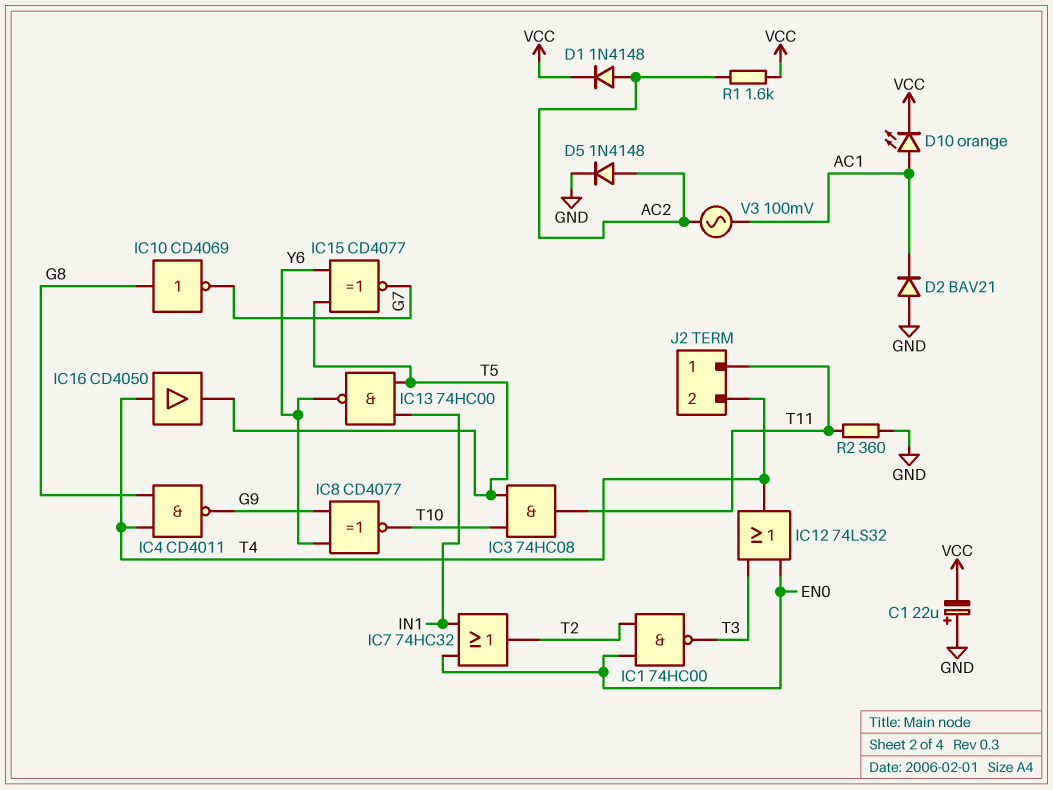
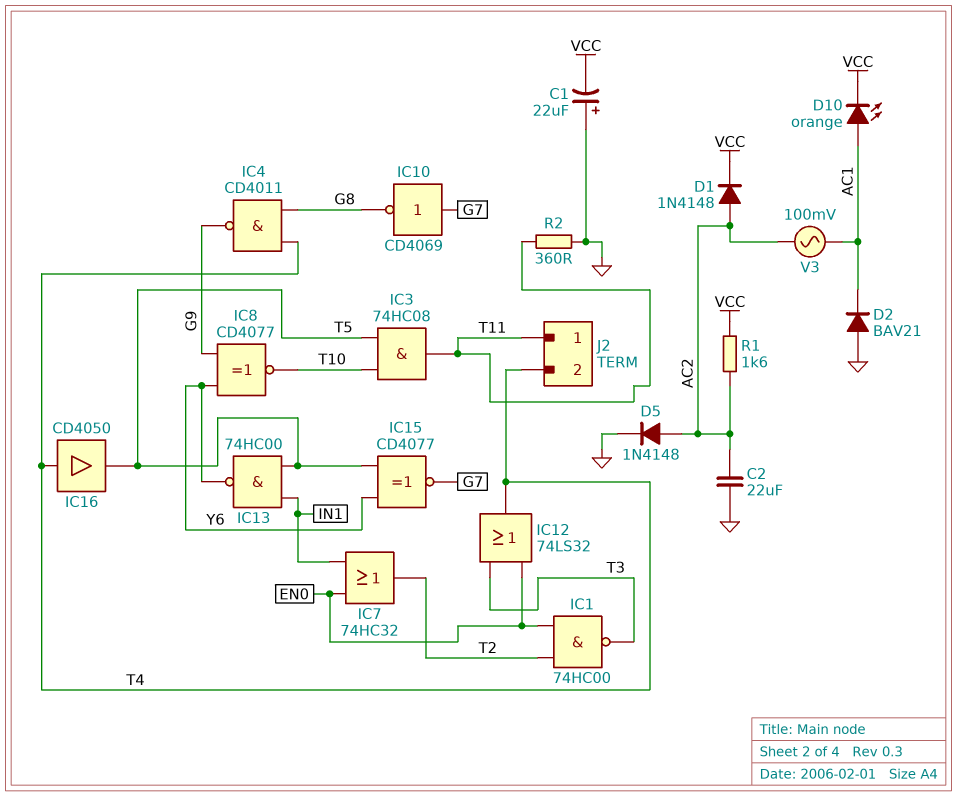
C2: none -> 22uF (AC2, GND)
IC10: NOT CD4069 (in G8, out G7) -> NOT CD4069 (in G7, out G8)

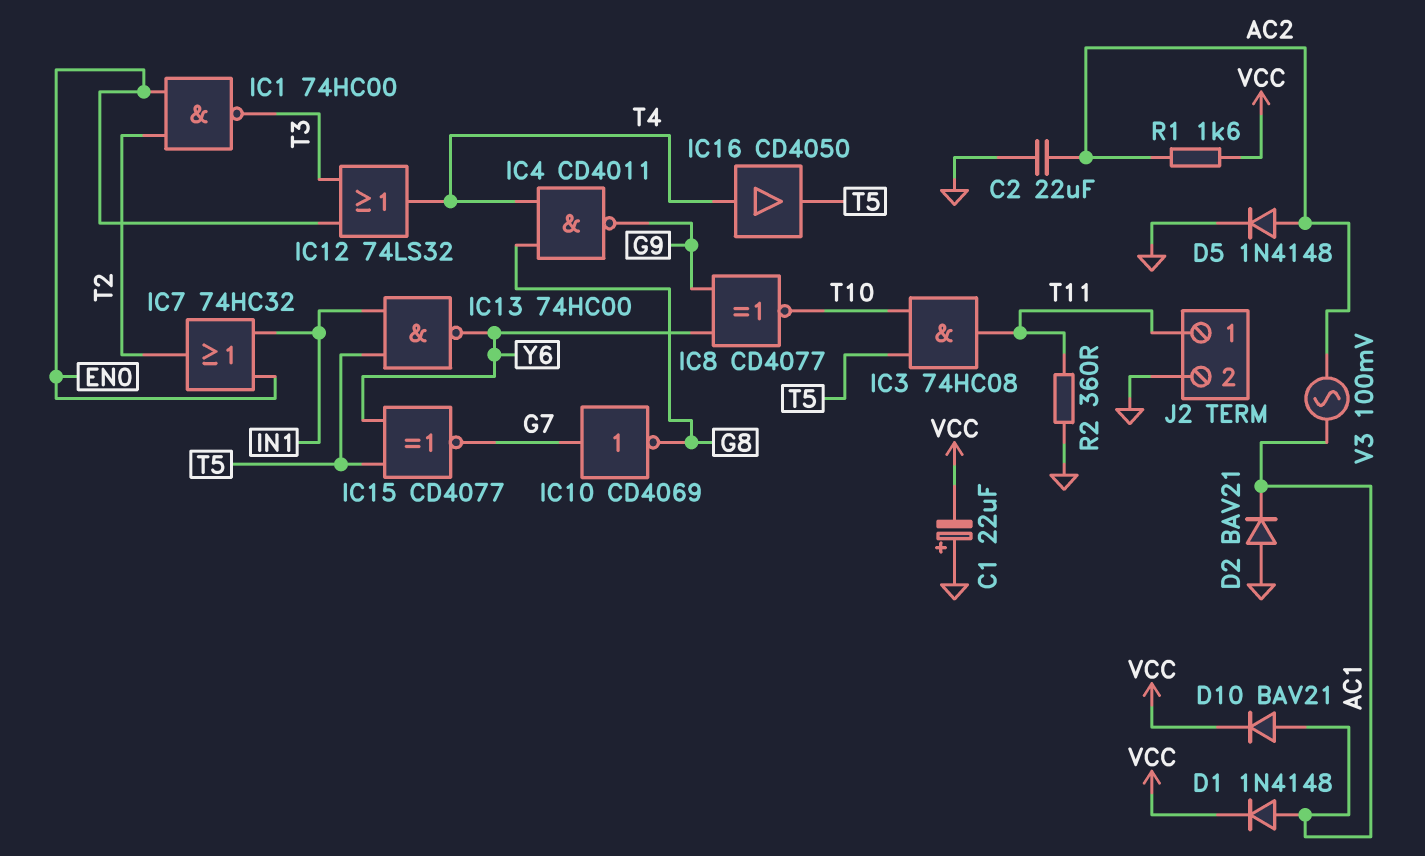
D1: diode 1N4148 (A AC2, K VCC) -> diode 1N4148 (A AC1, K VCC)
D10: LED orange (A AC1, K VCC) -> diode BAV21 (A AC1, K VCC)
J2 pin 2: T4 -> GND

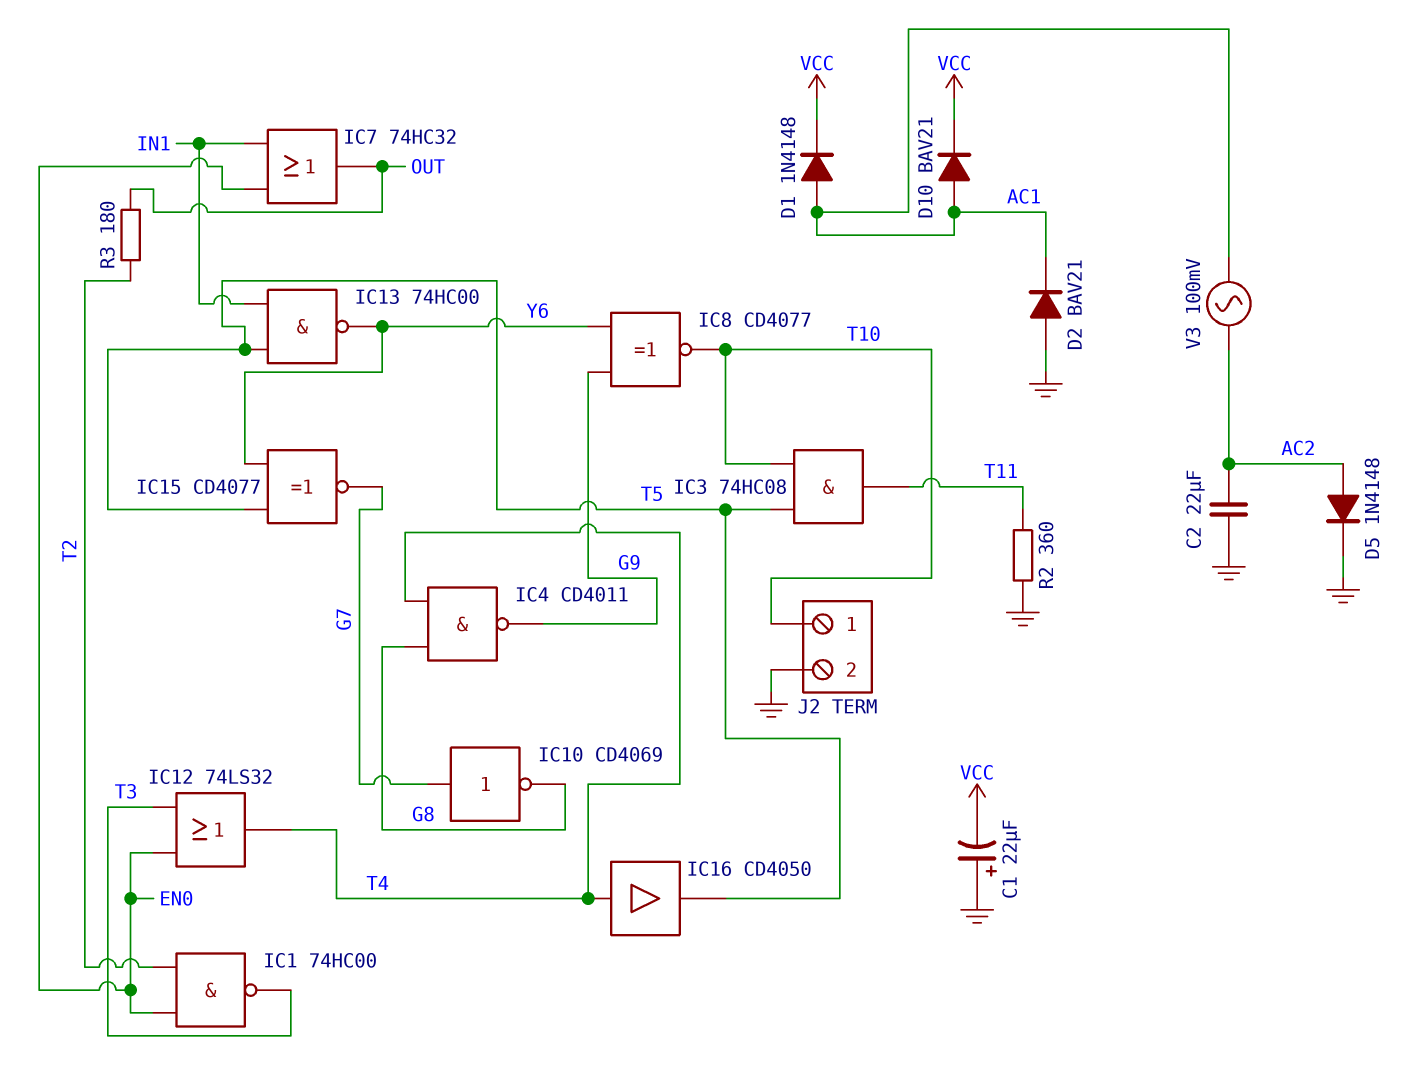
IC7: OR 74HC32 (in EN0, in IN1, out T2) -> OR 74HC32 (in EN0, in IN1, out OUT)
J2 pin 1: T11 -> T10
R1: 1.6k (AC2, VCC) -> none
R3: none -> 180 (OUT, T2)

